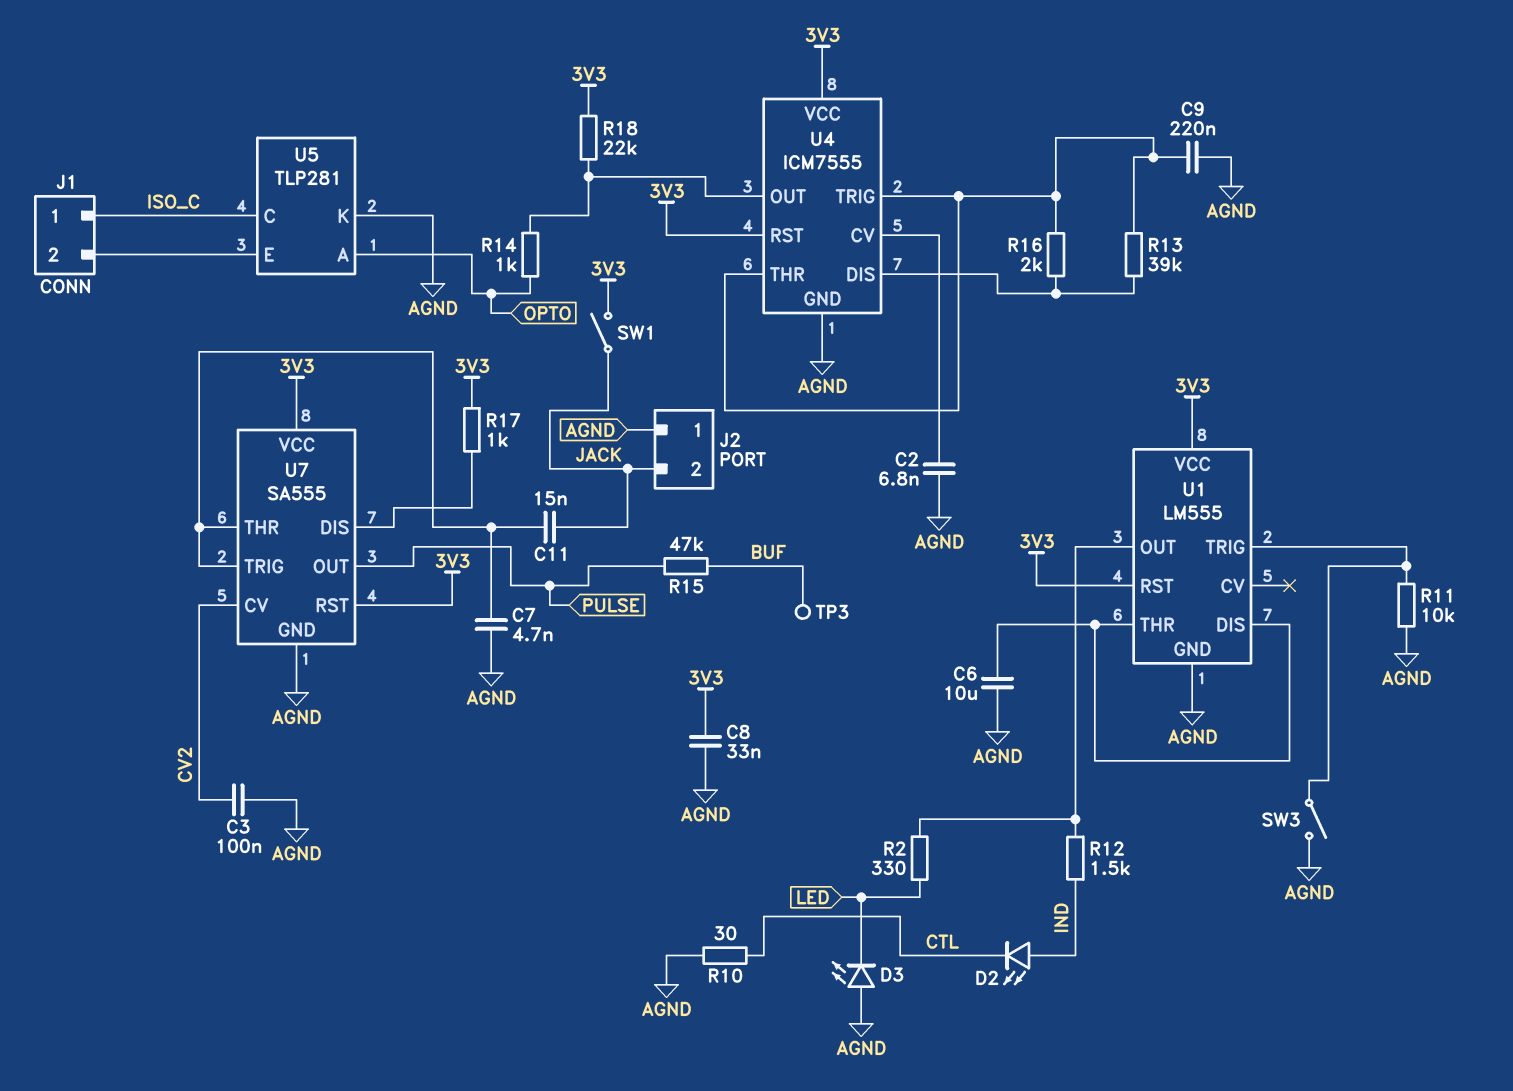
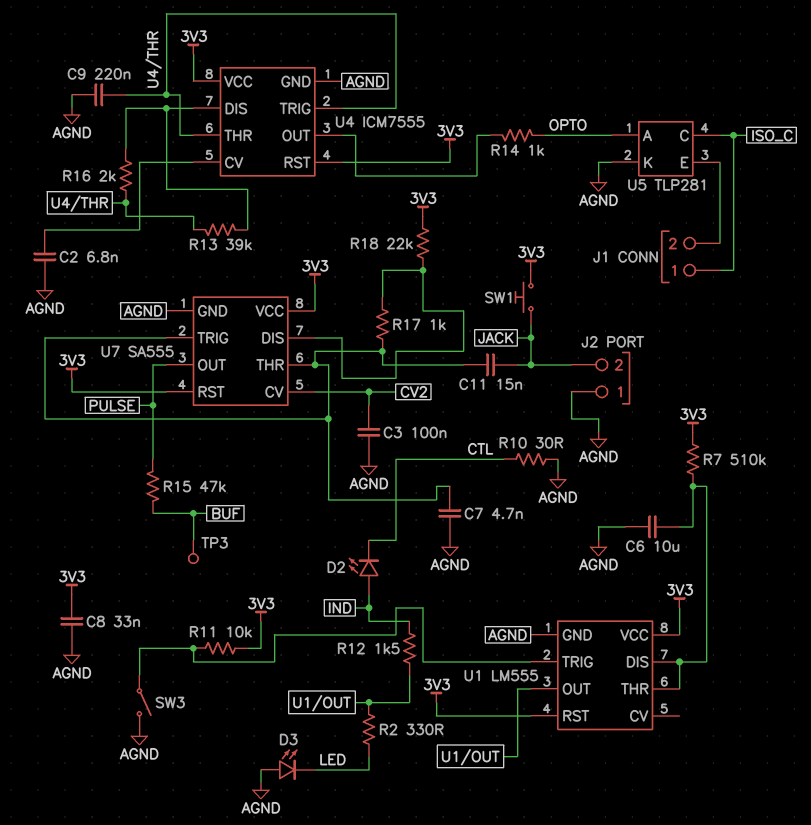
R7: none -> 510k (3V3, U1/DIS)
R11: 10k (AGND, U1/TRIG) -> 10k (3V3, U1/TRIG)
R17: 1k (3V3, U7/DIS) -> 1k (U7/DIS, U7/THR)
R18: 22k (3V3, U4/OUT) -> 22k (3V3, U7/DIS)
SW1: switch (3V3, JACK) -> button (3V3, JACK)

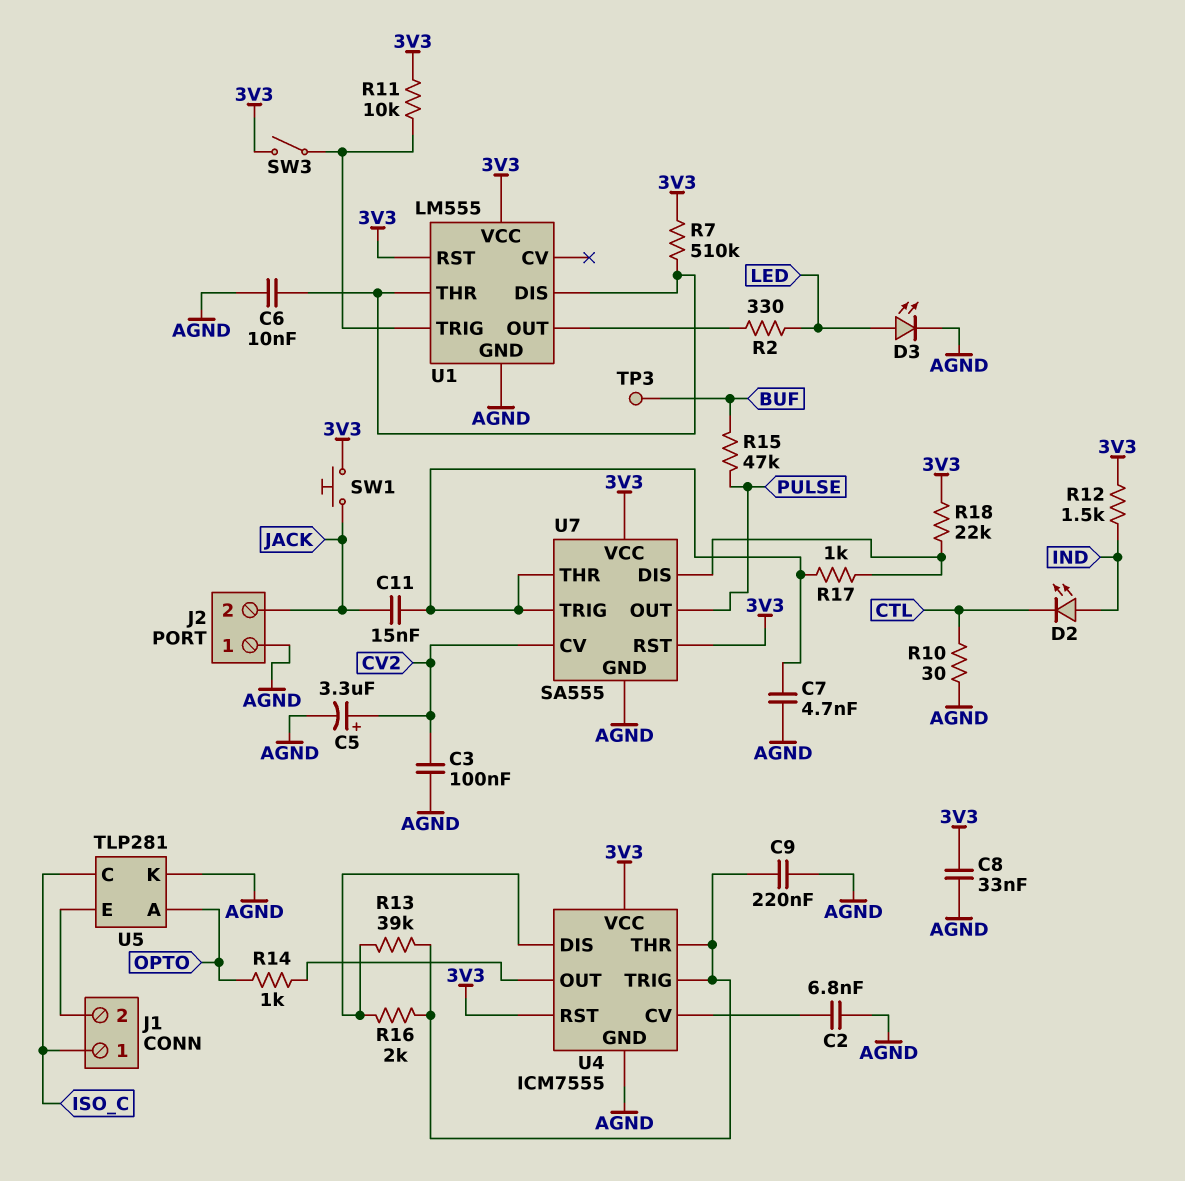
C5: none -> 3.3uF (plus CV2, minus AGND)
C6: 10uF (AGND, U1/DIS) -> 10nF (AGND, U1/DIS)
D3: LED (A AGND, K LED) -> LED (A LED, K AGND)
R12: 1.5k (IND, U1/OUT) -> 1.5k (3V3, IND)
SW3: switch (AGND, U1/TRIG) -> switch (3V3, U1/TRIG)

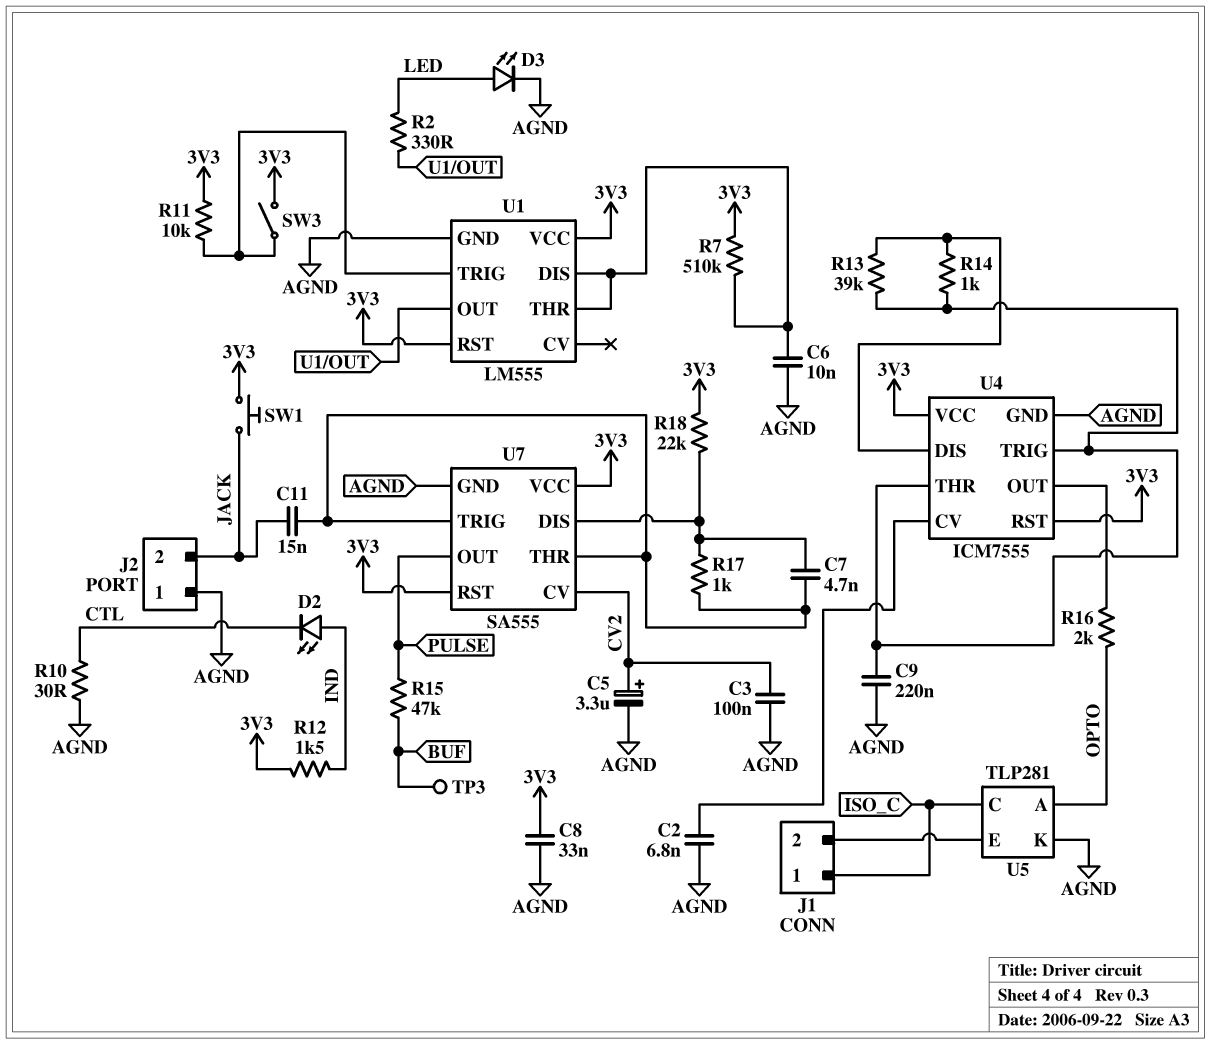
C7: 4.7nF (AGND, U7/THR) -> 4.7nF (U7/DIS, U7/THR)
R14: 1k (OPTO, U4/OUT) -> 1k (U4/DIS, U4/THR)
R16: 2k (U4/DIS, U4/THR) -> 2k (OPTO, U4/OUT)

